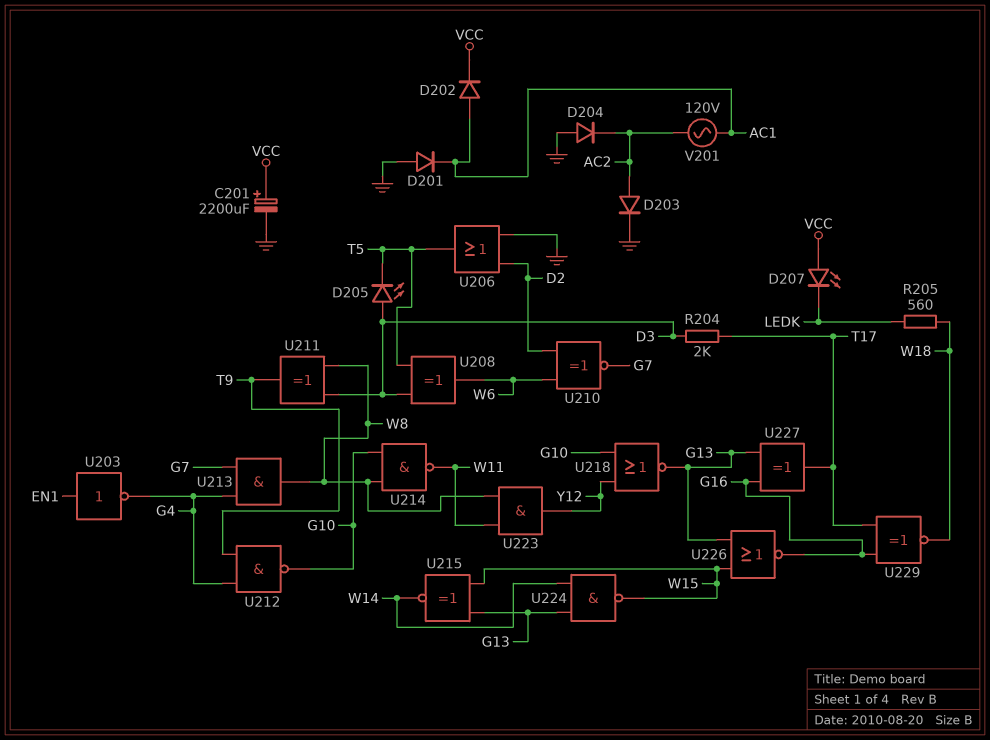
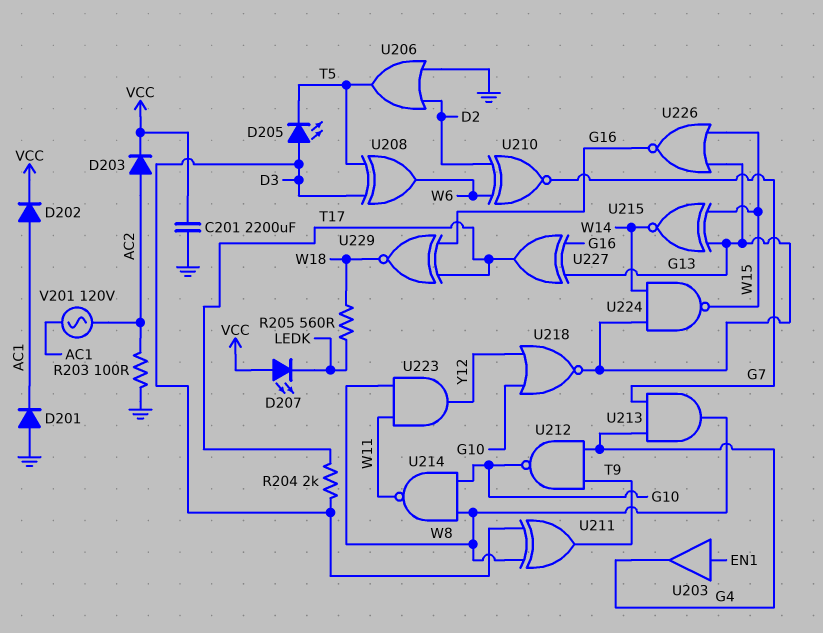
C201: 2200uF (plus VCC, minus GND) -> 2200uF (GND, VCC)
D203: diode (A AC2, K GND) -> diode (A AC2, K VCC)
D204: diode (A GND, K AC2) -> none
R203: none -> 100 (AC2, GND)
U203: NOT (in EN1, out G4) -> buffer (in EN1, out G4)

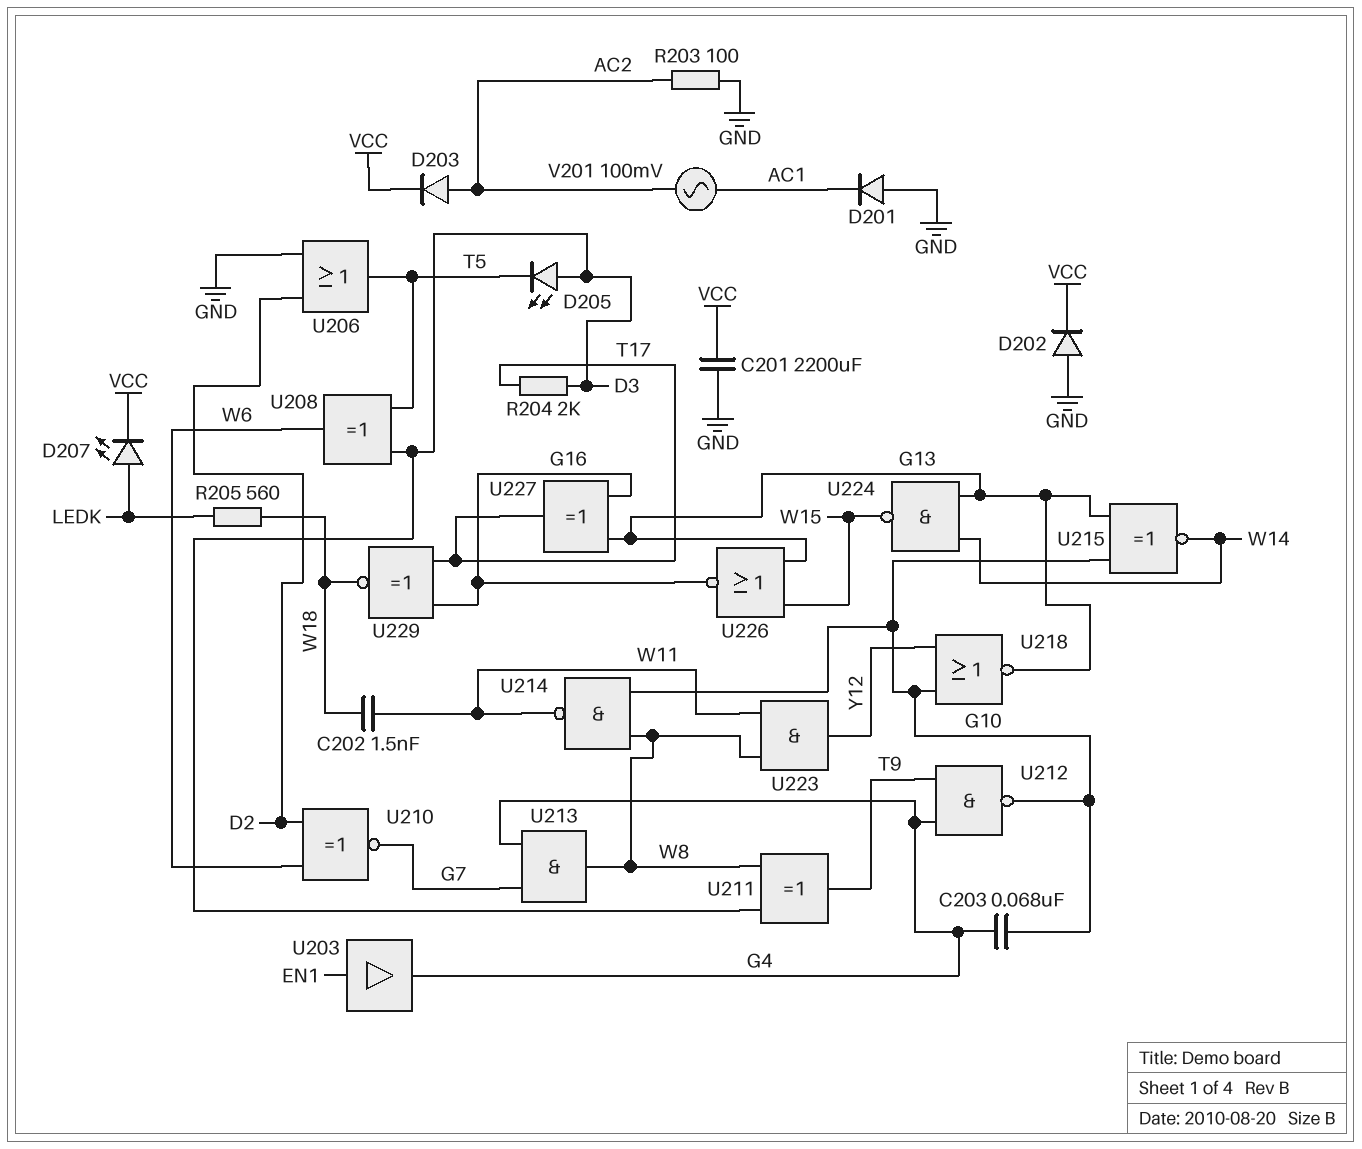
C202: none -> 1.5nF (W11, W18)
C203: none -> 68nF (G4, G10)
D202: diode (A AC1, K VCC) -> diode (A GND, K VCC)
D207: LED (A VCC, K LEDK) -> LED (A LEDK, K VCC)
U215: XNOR (in G13, in W15, out W14) -> XNOR (in G10, in G13, out W14)
V201: AC 120V (AC1, AC2) -> AC 100mV (AC1, AC2)

